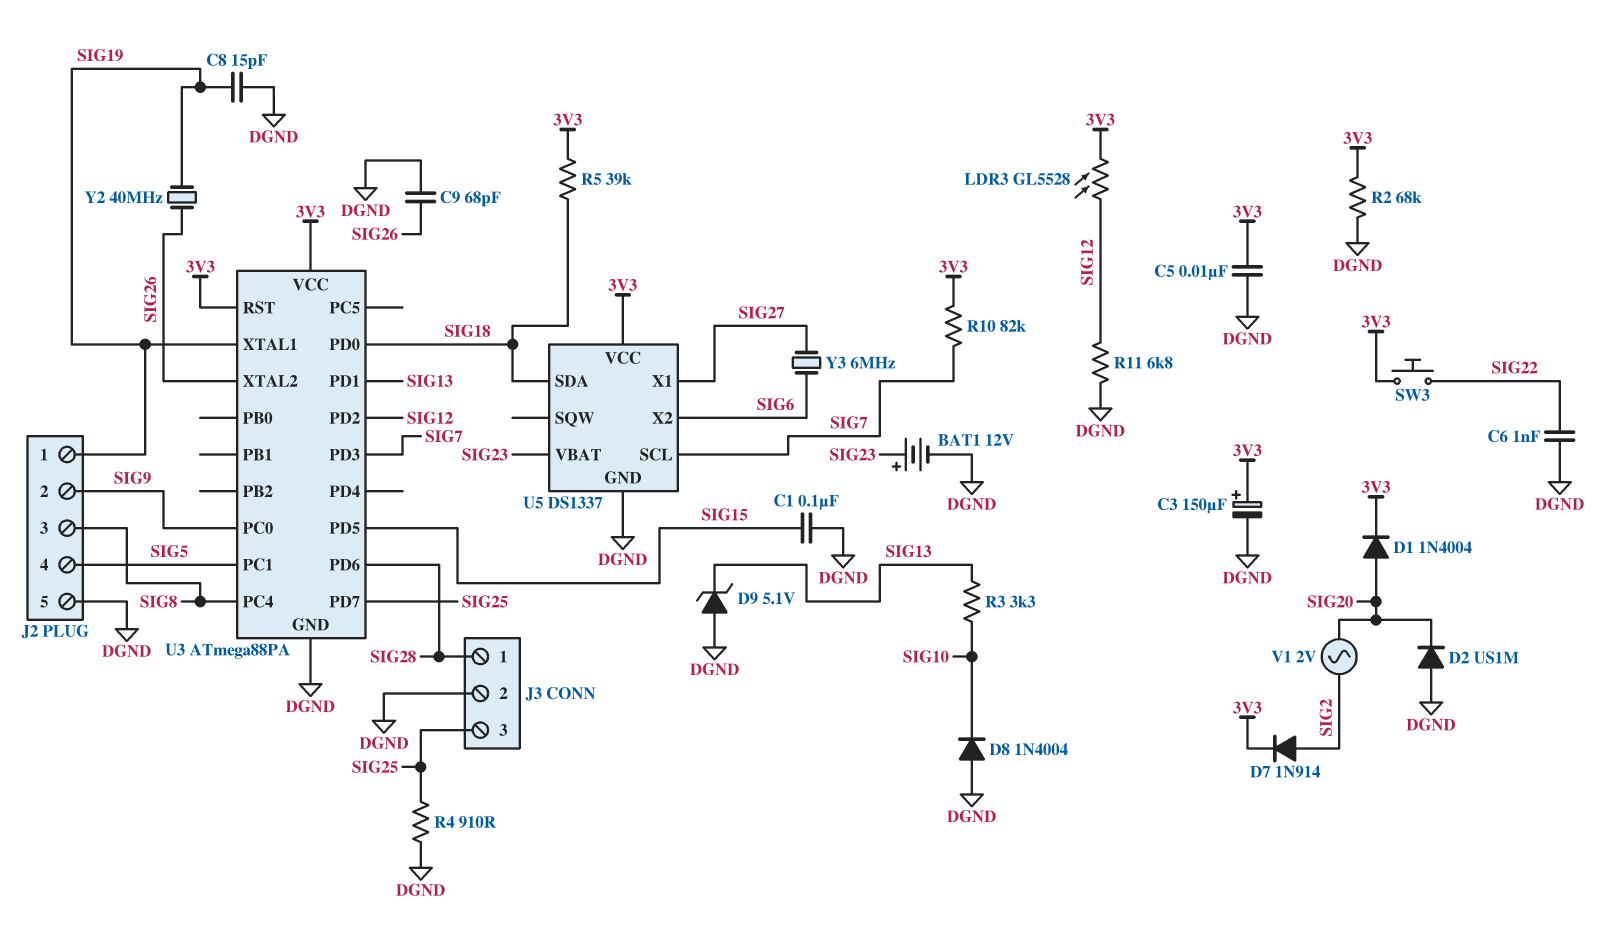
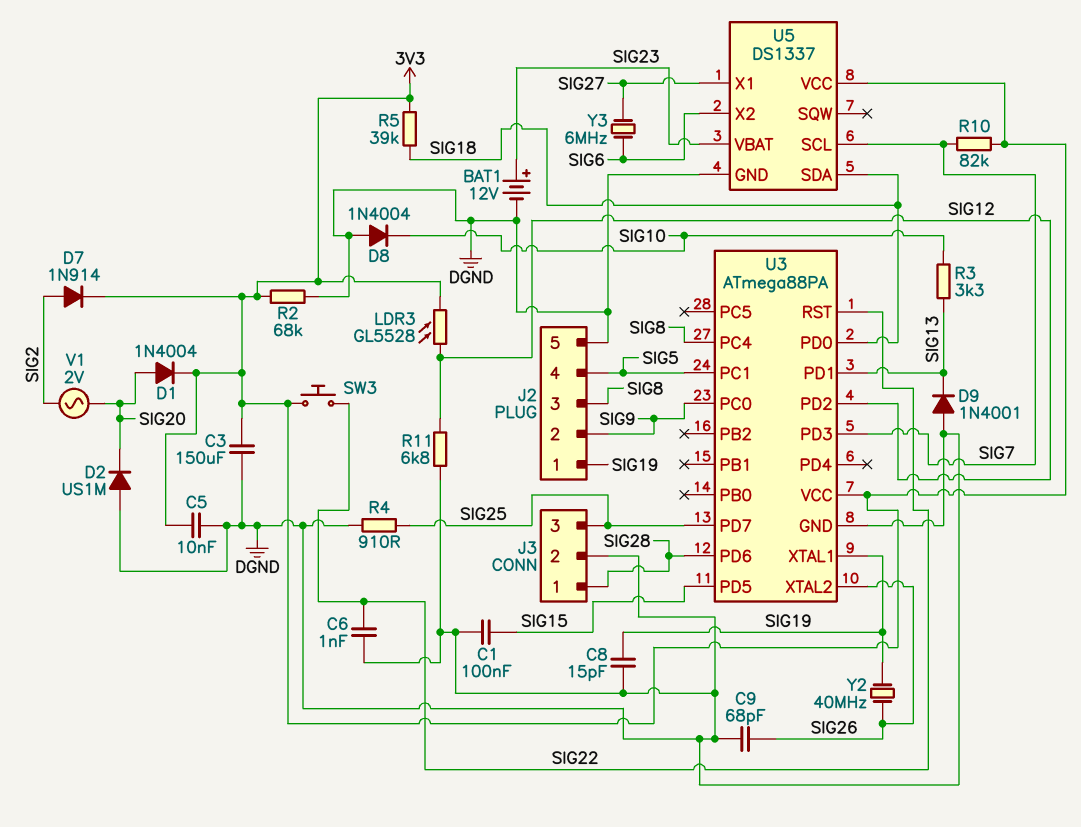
C3: 150uF (plus 3V3, minus DGND) -> 150uF (3V3, DGND)
D9: zener 5.1V (A DGND, K SIG13) -> diode 1N4001 (A DGND, K SIG13)
U3 pin RST: 3V3 -> SIG22

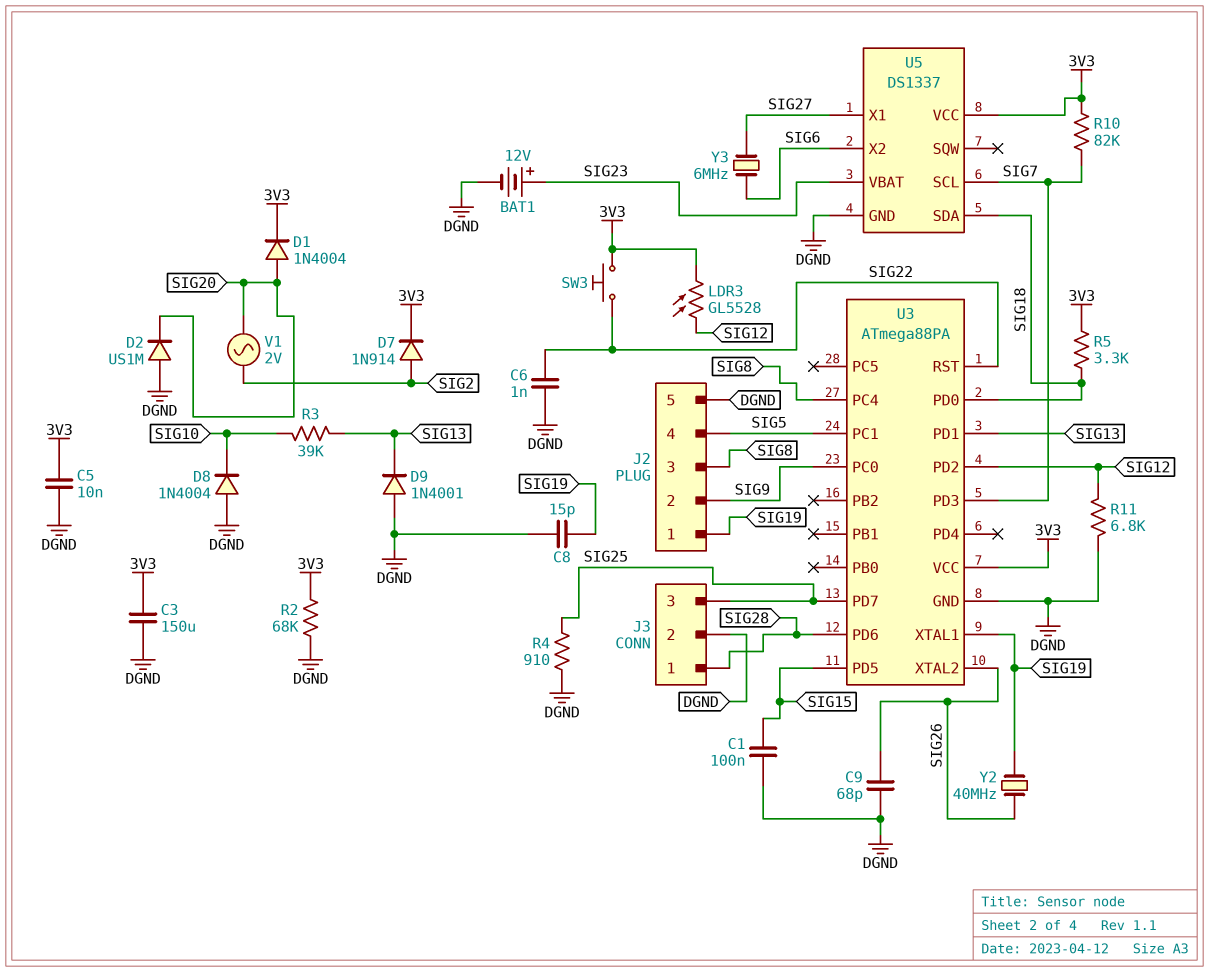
R3: 3.3k (SIG10, SIG13) -> 39k (SIG10, SIG13)
R5: 39k (3V3, SIG18) -> 3.3k (3V3, SIG18)

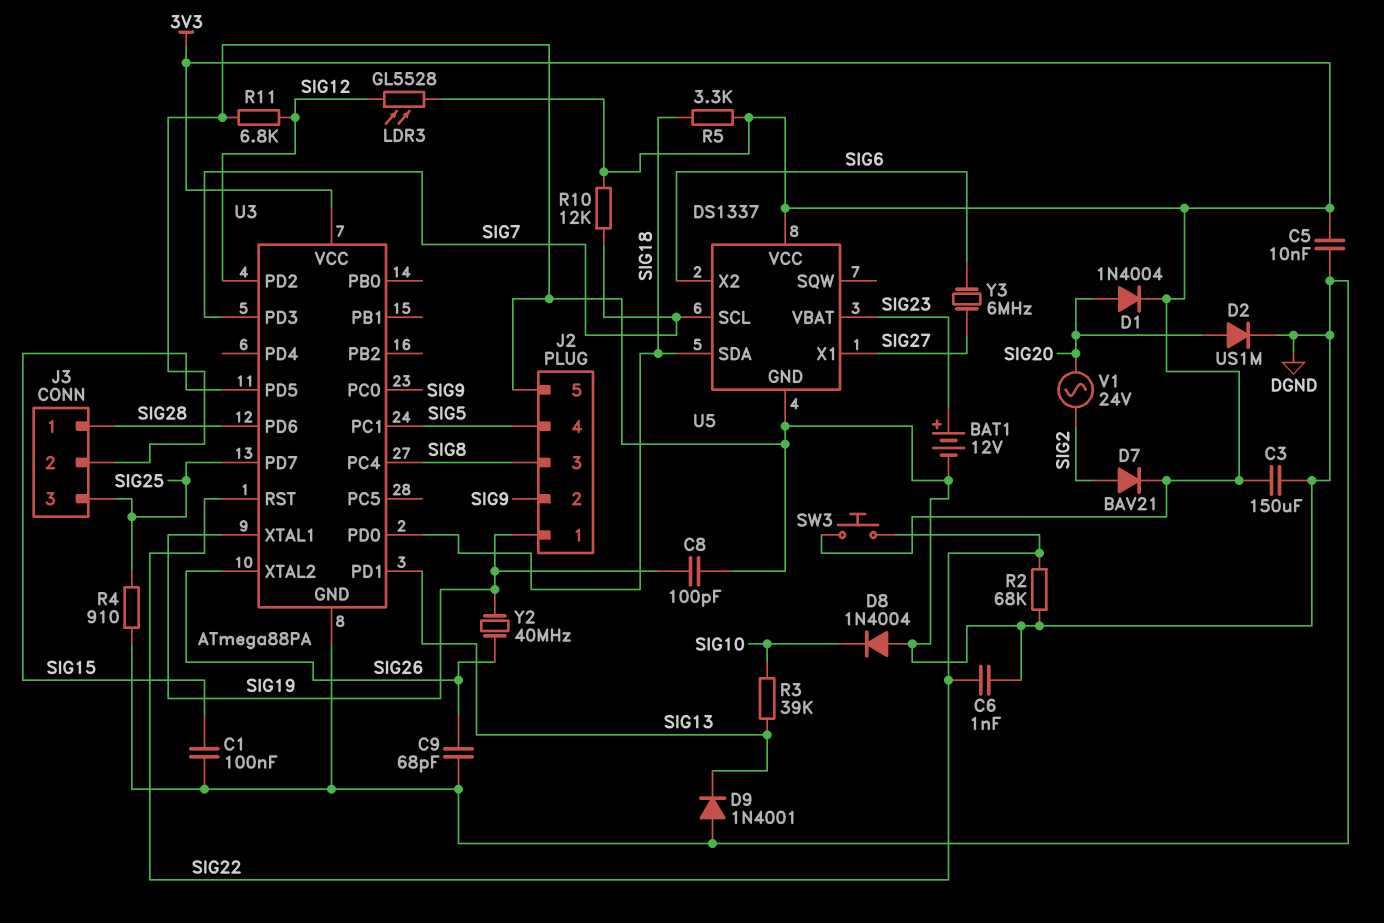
C8: 15pF (DGND, SIG19) -> 100pF (DGND, SIG19)
D2: diode US1M (A DGND, K SIG20) -> diode US1M (A SIG20, K DGND)
D7: diode 1N914 (A SIG2, K 3V3) -> diode BAV21 (A SIG2, K 3V3)
R2: 68k (3V3, DGND) -> 68k (DGND, SIG22)
R10: 82k (3V3, SIG7) -> 12k (3V3, SIG7)
V1: AC 2V (SIG2, SIG20) -> AC 24V (SIG2, SIG20)

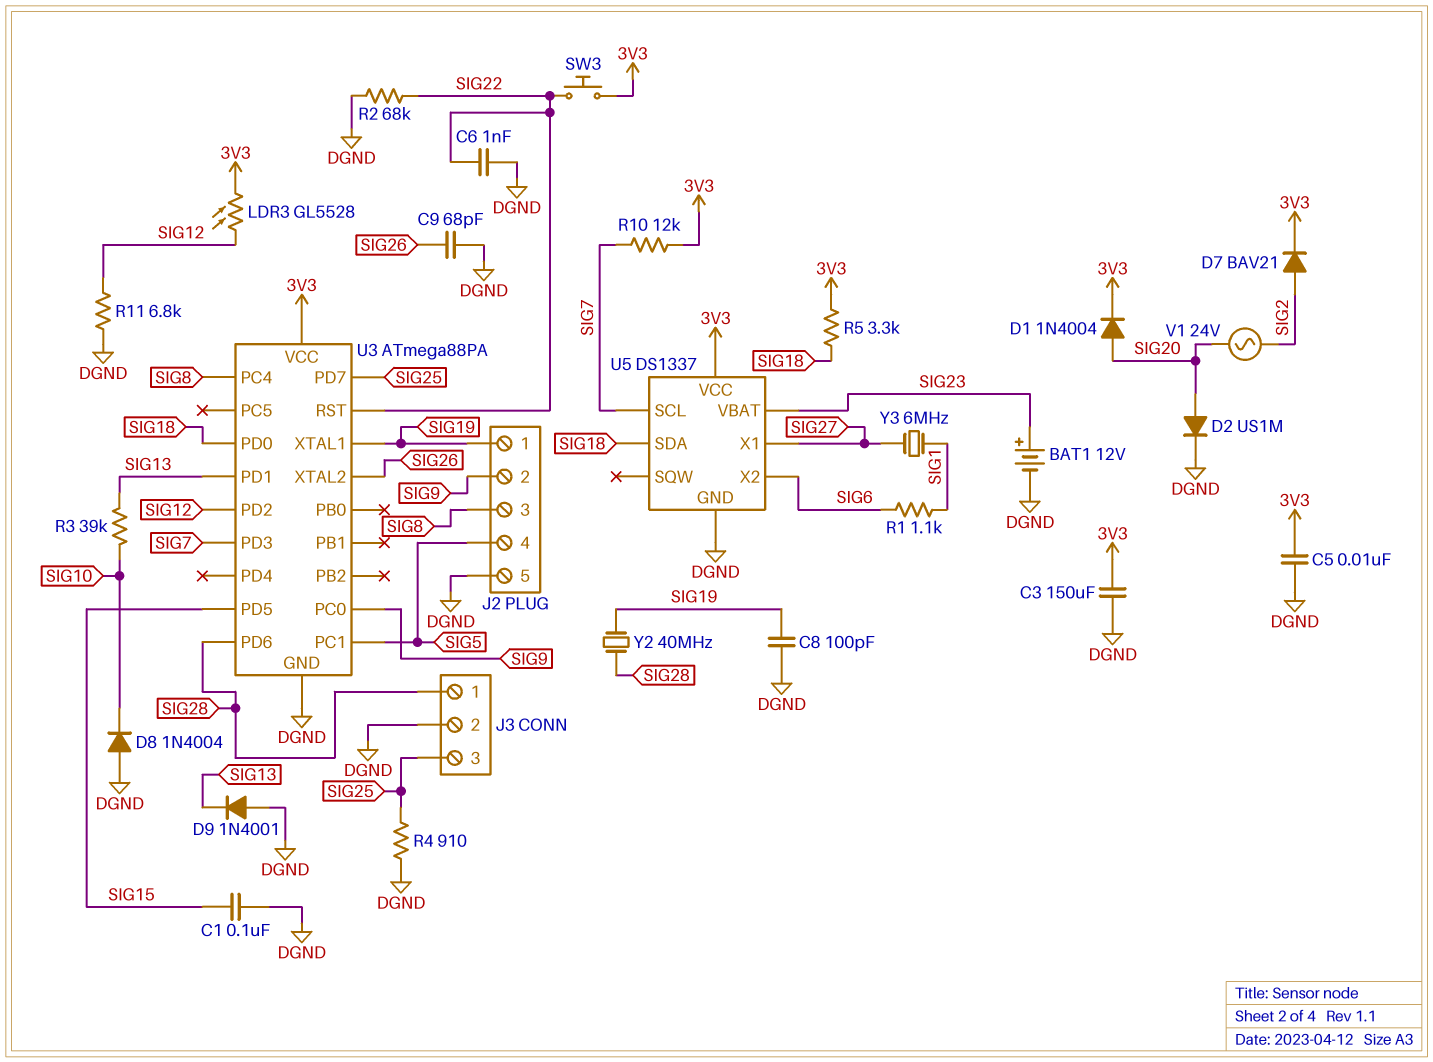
R1: none -> 1.1k (SIG1, SIG6)
Y2: 40MHz (SIG19, SIG26) -> 40MHz (SIG19, SIG28)
Y3: 6MHz (SIG6, SIG27) -> 6MHz (SIG1, SIG27)

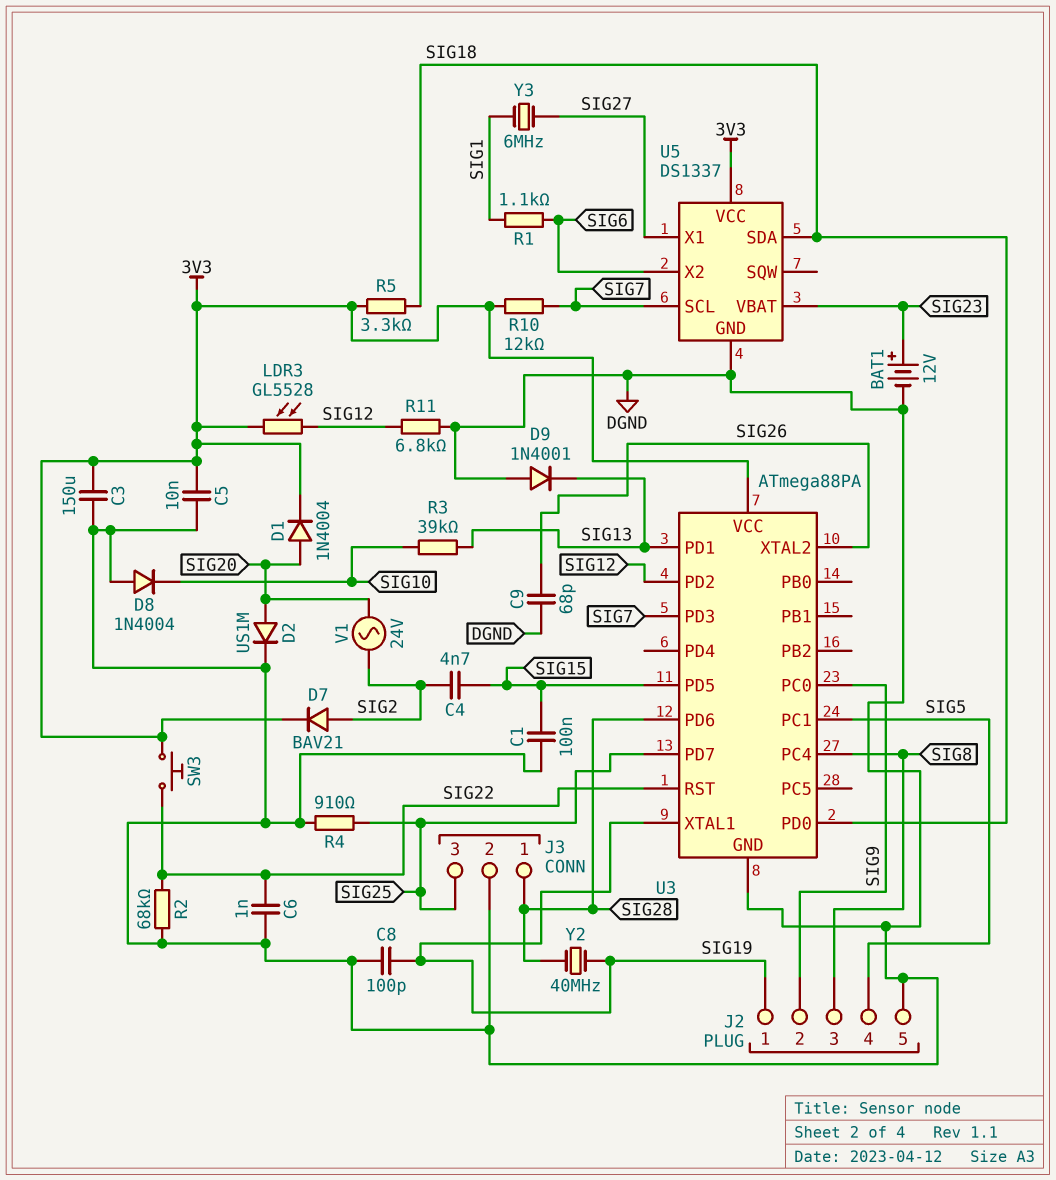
C4: none -> 4.7nF (SIG2, SIG15)

